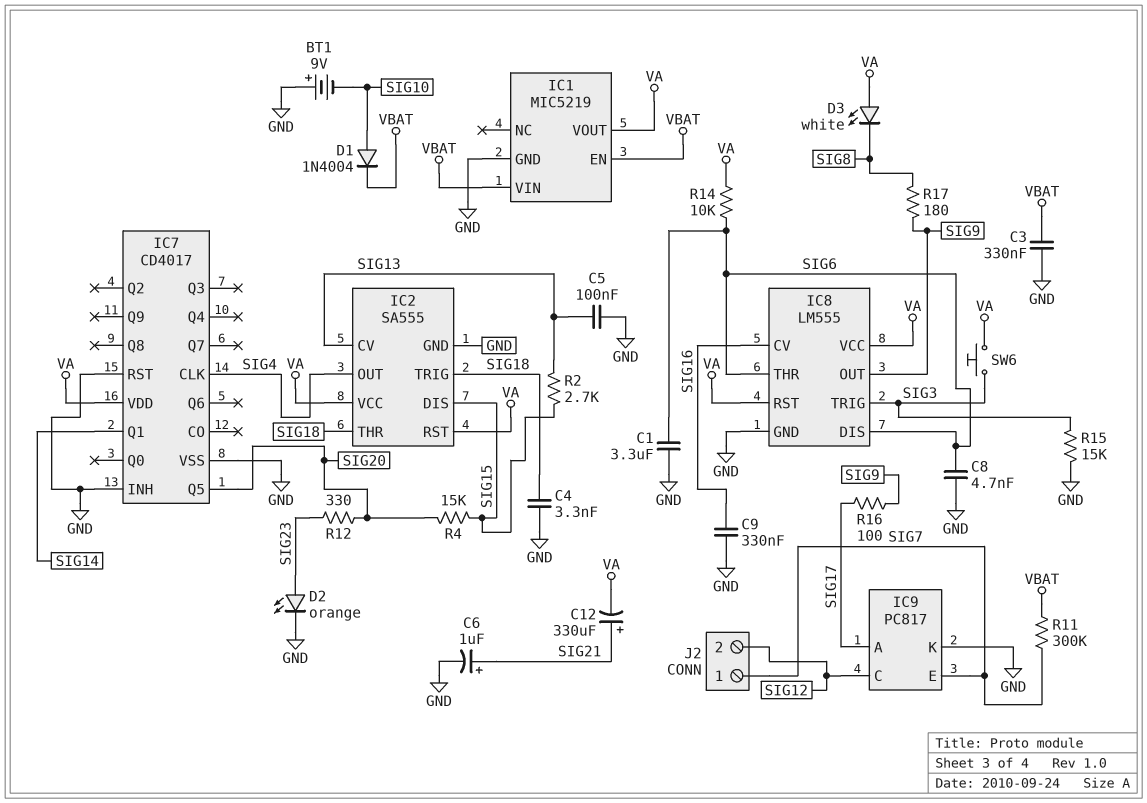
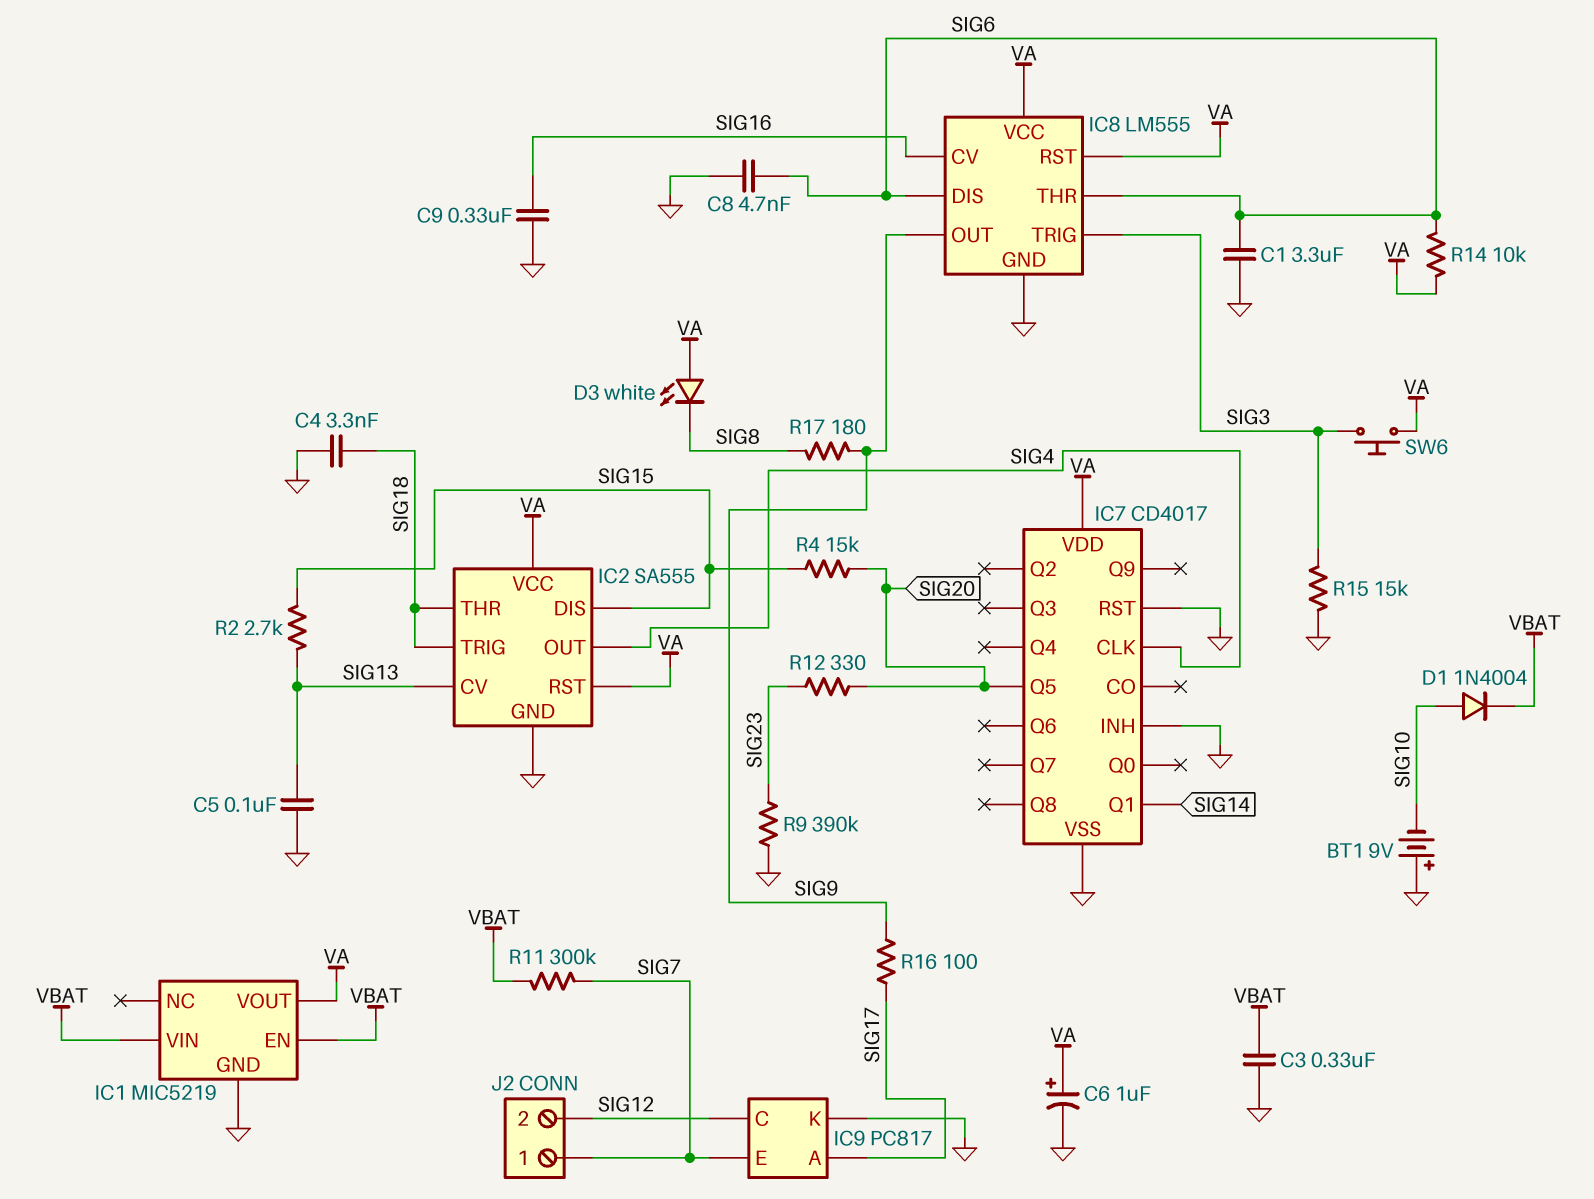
C6: 1uF (plus SIG21, minus GND) -> 1uF (plus VA, minus GND)
C12: 330uF (plus SIG21, minus VA) -> none
D2: LED orange (A SIG23, K GND) -> none
R9: none -> 390k (GND, SIG23)

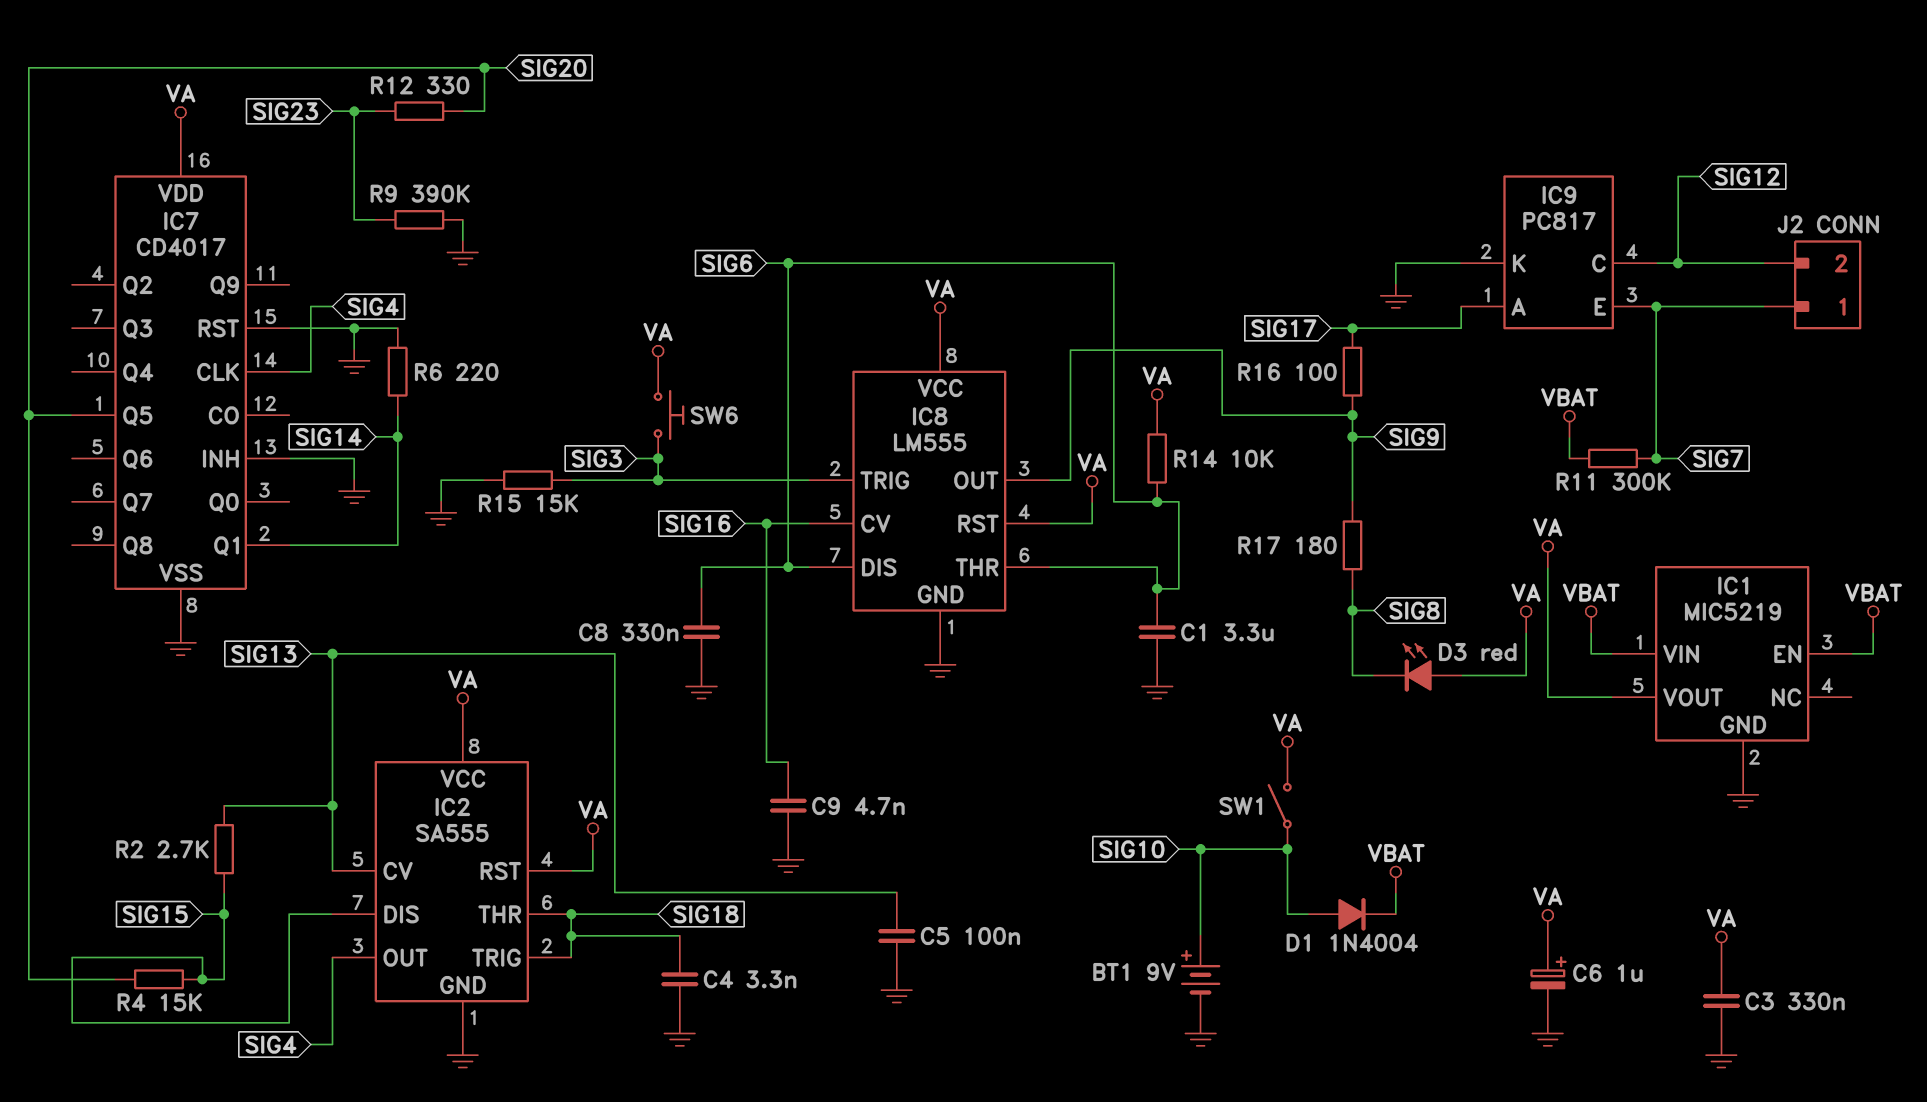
BT1: 9V (plus GND, minus SIG10) -> 9V (plus SIG10, minus GND)
C3: 330nF (GND, VBAT) -> 330nF (GND, VA)
C8: 4.7nF (GND, SIG6) -> 330nF (GND, SIG6)
C9: 330nF (GND, SIG16) -> 4.7nF (GND, SIG16)
D3: LED white (A VA, K SIG8) -> LED red (A VA, K SIG8)
R6: none -> 220 (GND, SIG14)
SW1: none -> switch (SIG10, VA)

